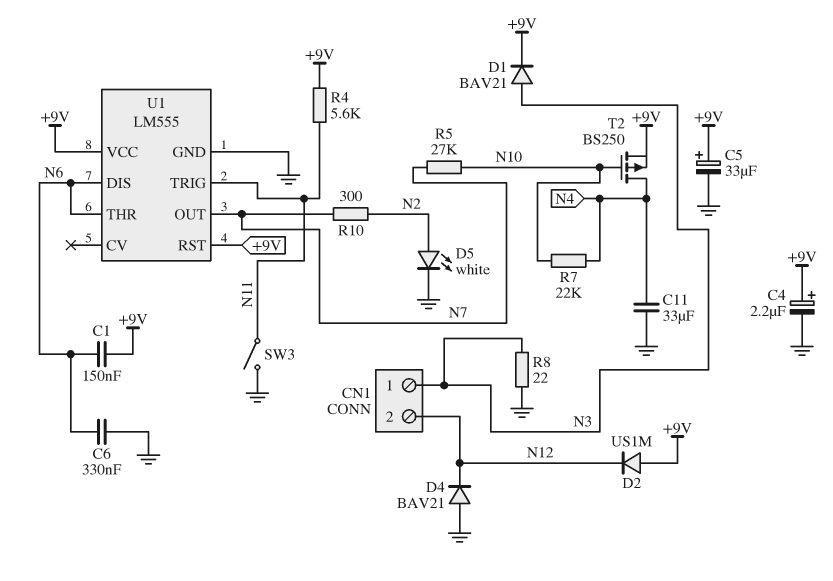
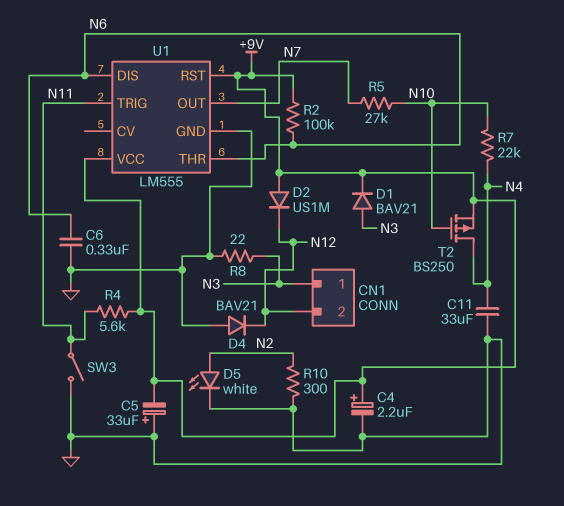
C1: 150nF (+9V, N6) -> none
C5: 33uF (plus +9V, minus GND) -> 33uF (plus GND, minus +9V)
R2: none -> 100k (+9V, N6)
R10: 300 (N2, N7) -> 300 (GND, N2)

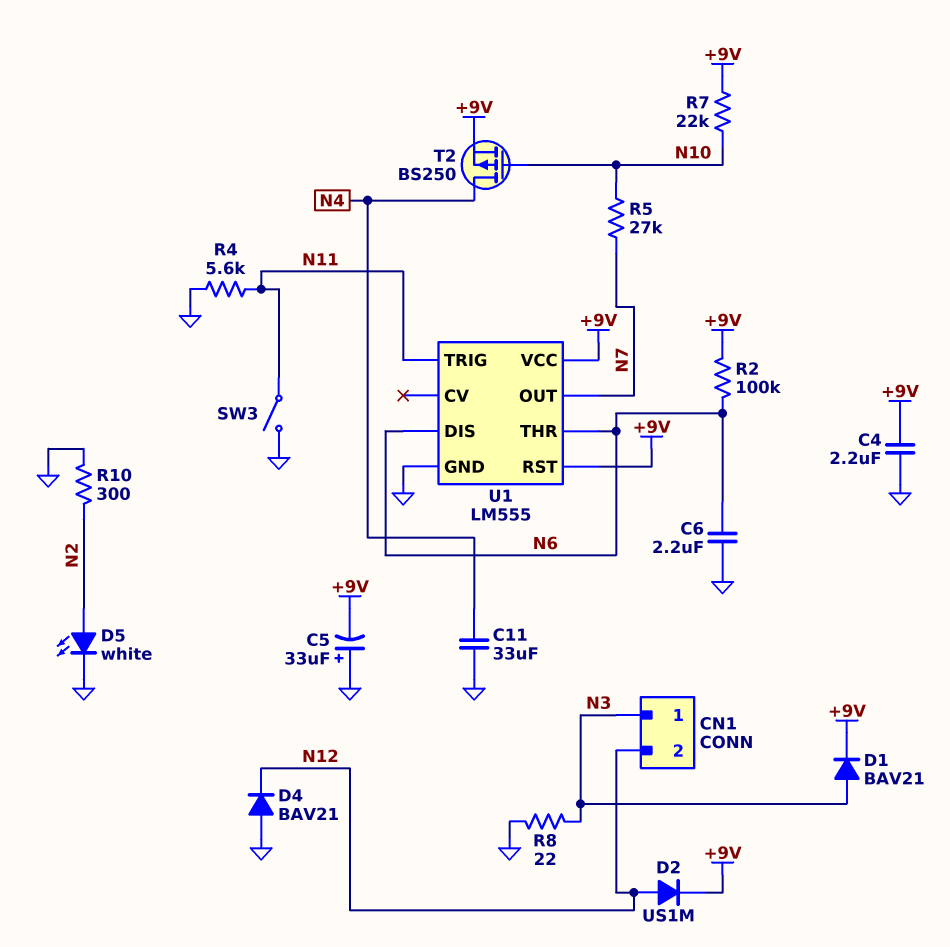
C4: 2.2uF (plus +9V, minus GND) -> 2.2uF (+9V, GND)
C6: 330nF (GND, N6) -> 2.2uF (GND, N6)
D2: diode US1M (A +9V, K N12) -> diode US1M (A N12, K +9V)
R4: 5.6k (+9V, N11) -> 5.6k (GND, N11)
R7: 22k (N4, N10) -> 22k (+9V, N10)

